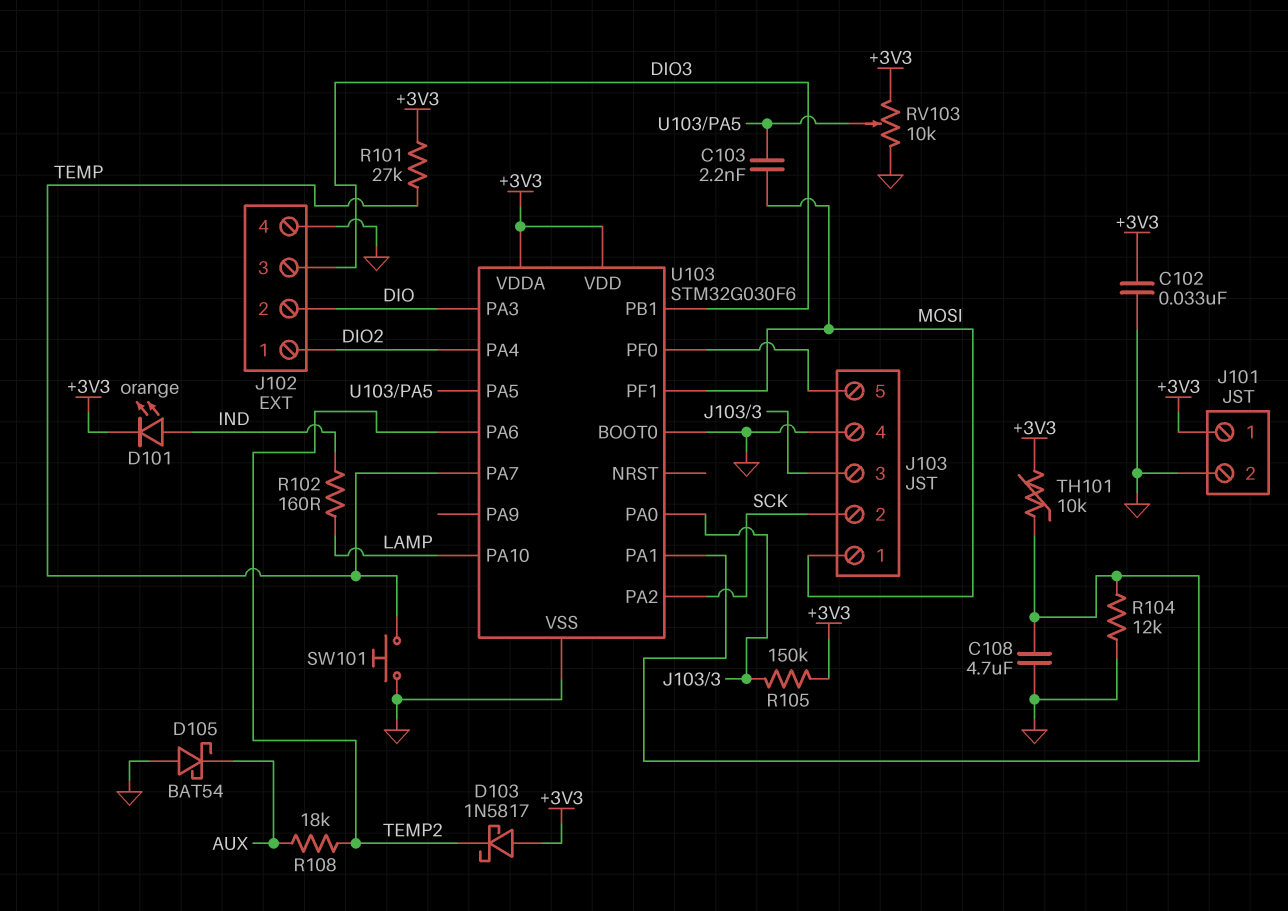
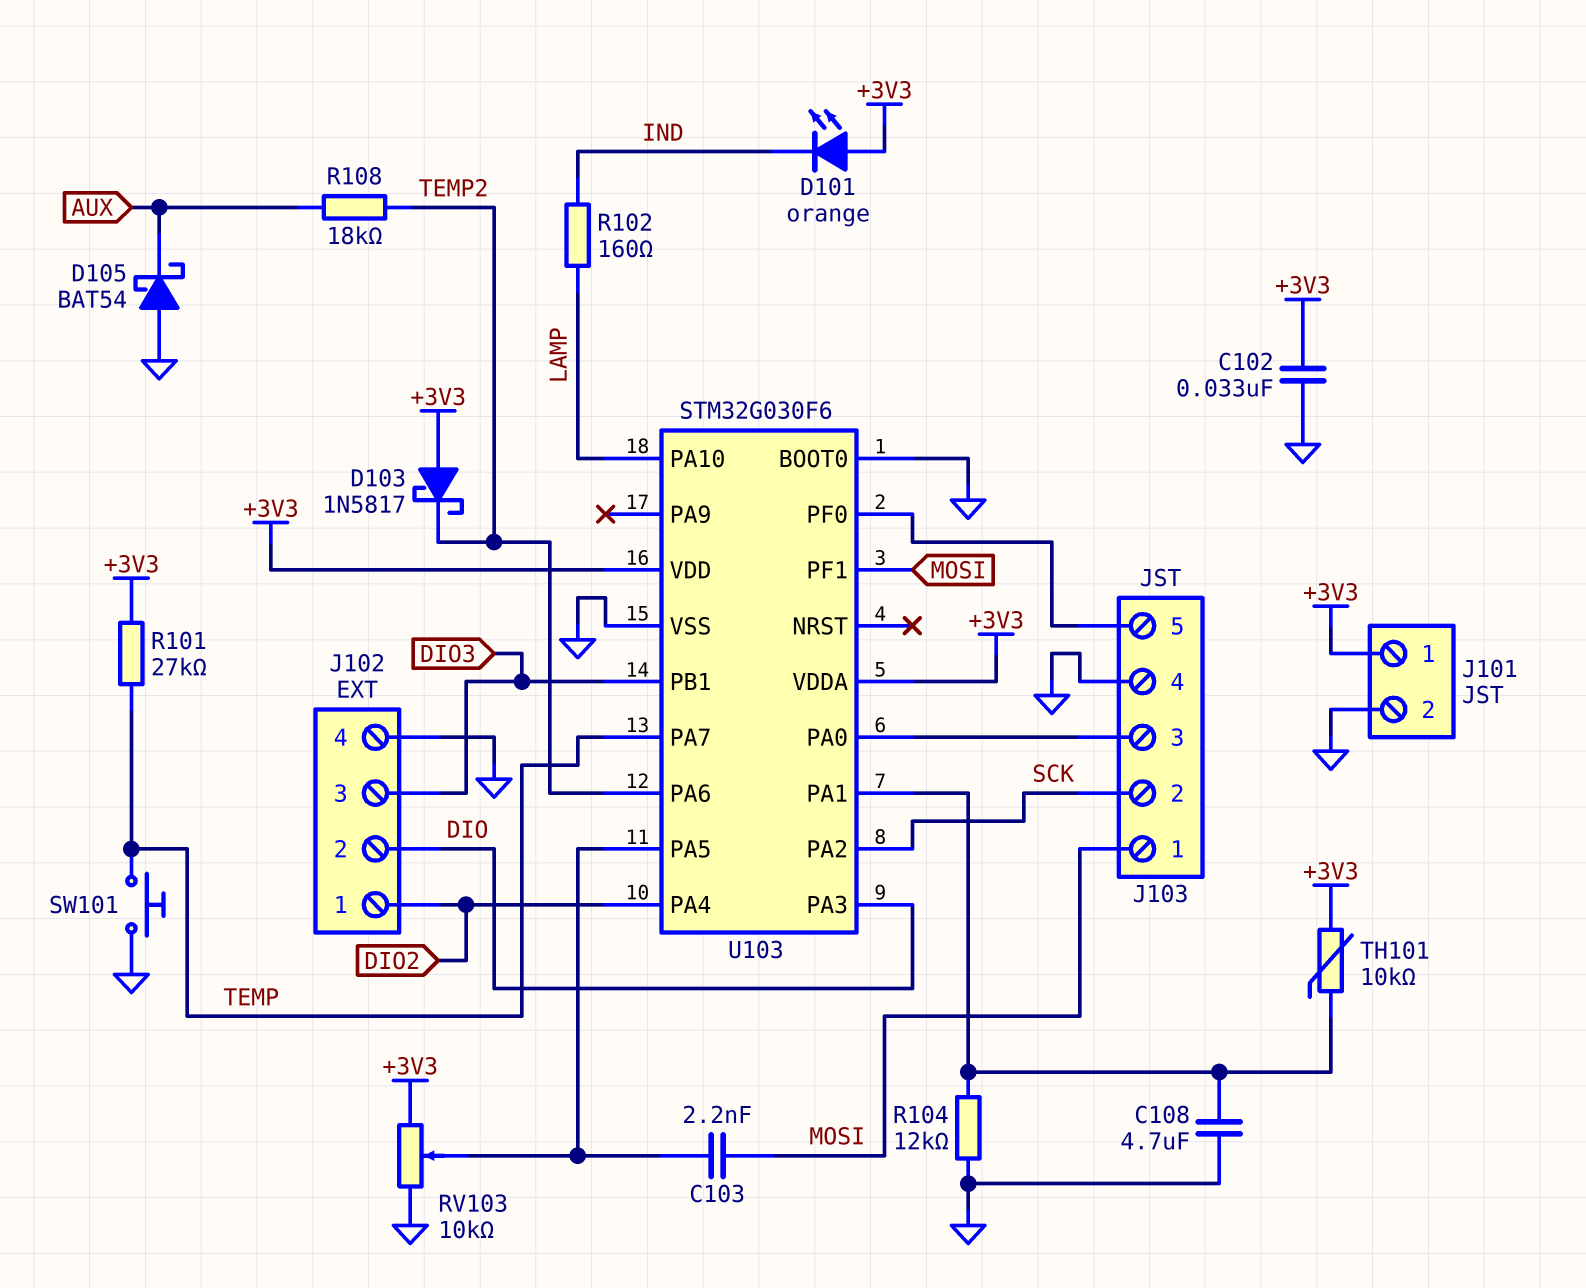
D101: LED orange (A IND, K +3V3) -> LED orange (A +3V3, K IND)
R105: 150k (+3V3, J103/3) -> none

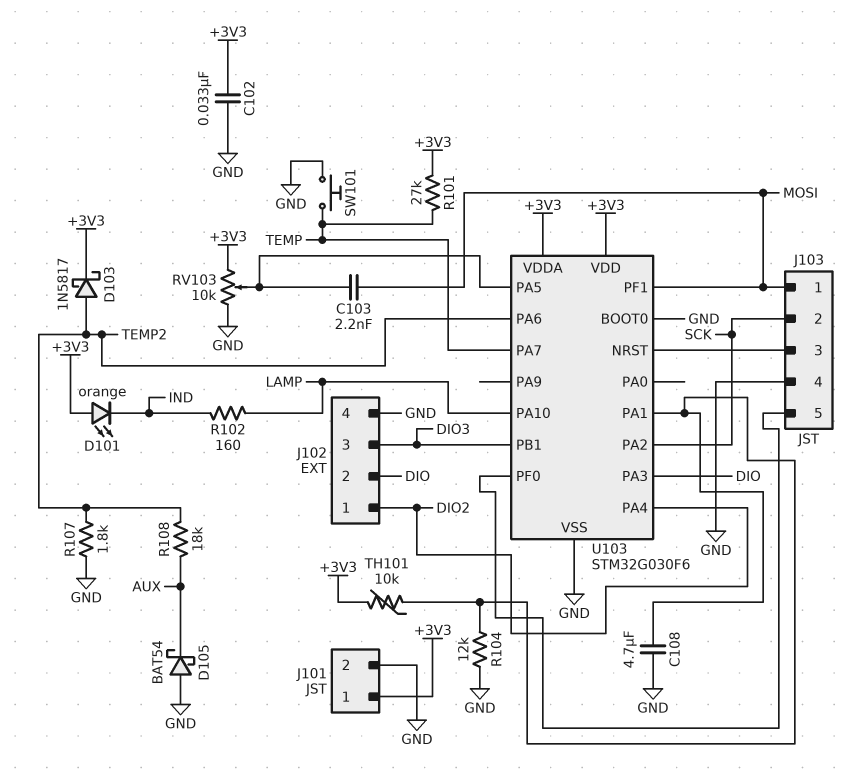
D103: schottky 1N5817 (A +3V3, K TEMP2) -> schottky 1N5817 (A TEMP2, K +3V3)
R107: none -> 1.8k (GND, TEMP2)
U103 pin NRST: none -> J103/3
U103 pin PA0: J103/3 -> none

